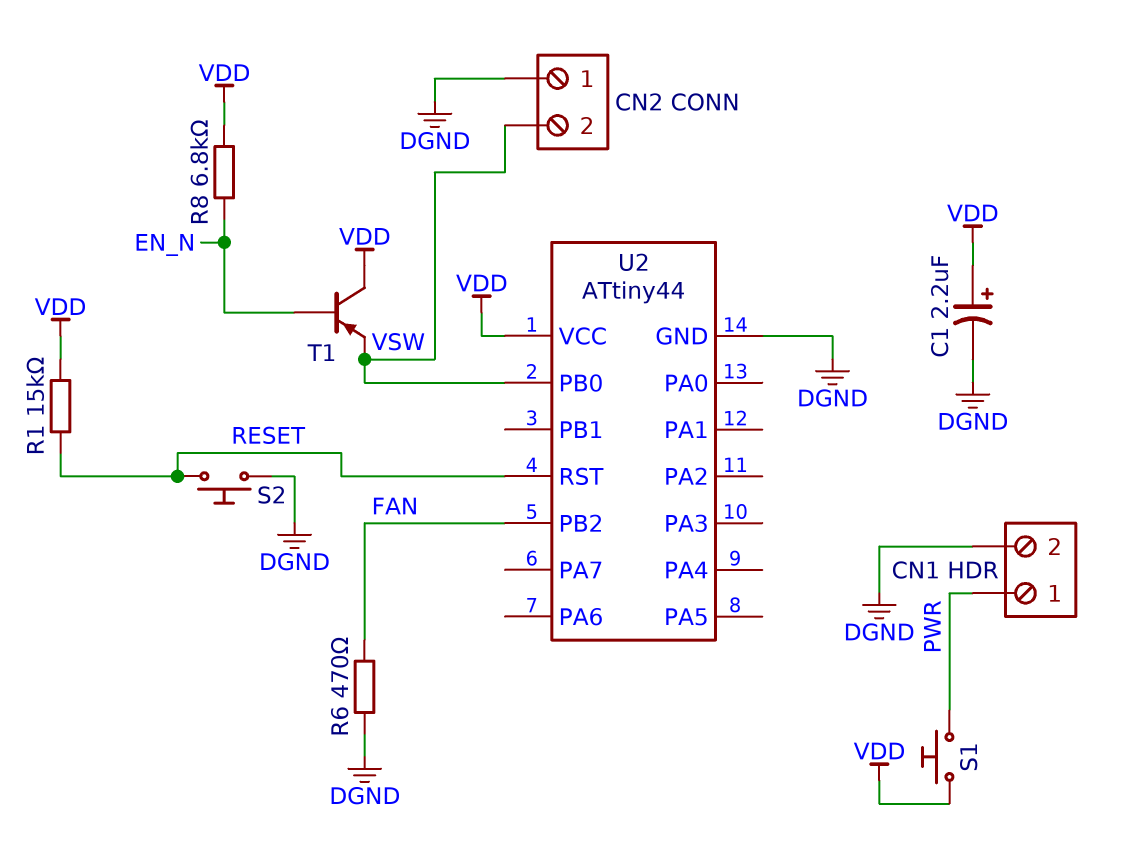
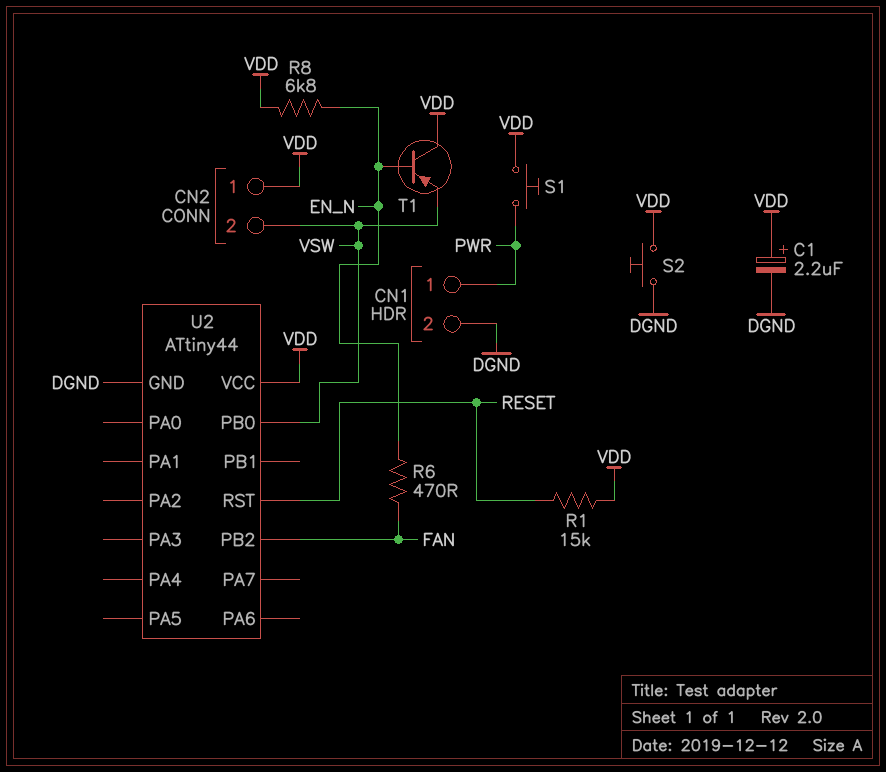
CN2 pin 1: DGND -> VDD
R6: 470 (DGND, FAN) -> 470 (EN_N, FAN)
S2: button (DGND, RESET) -> button (DGND, VDD)

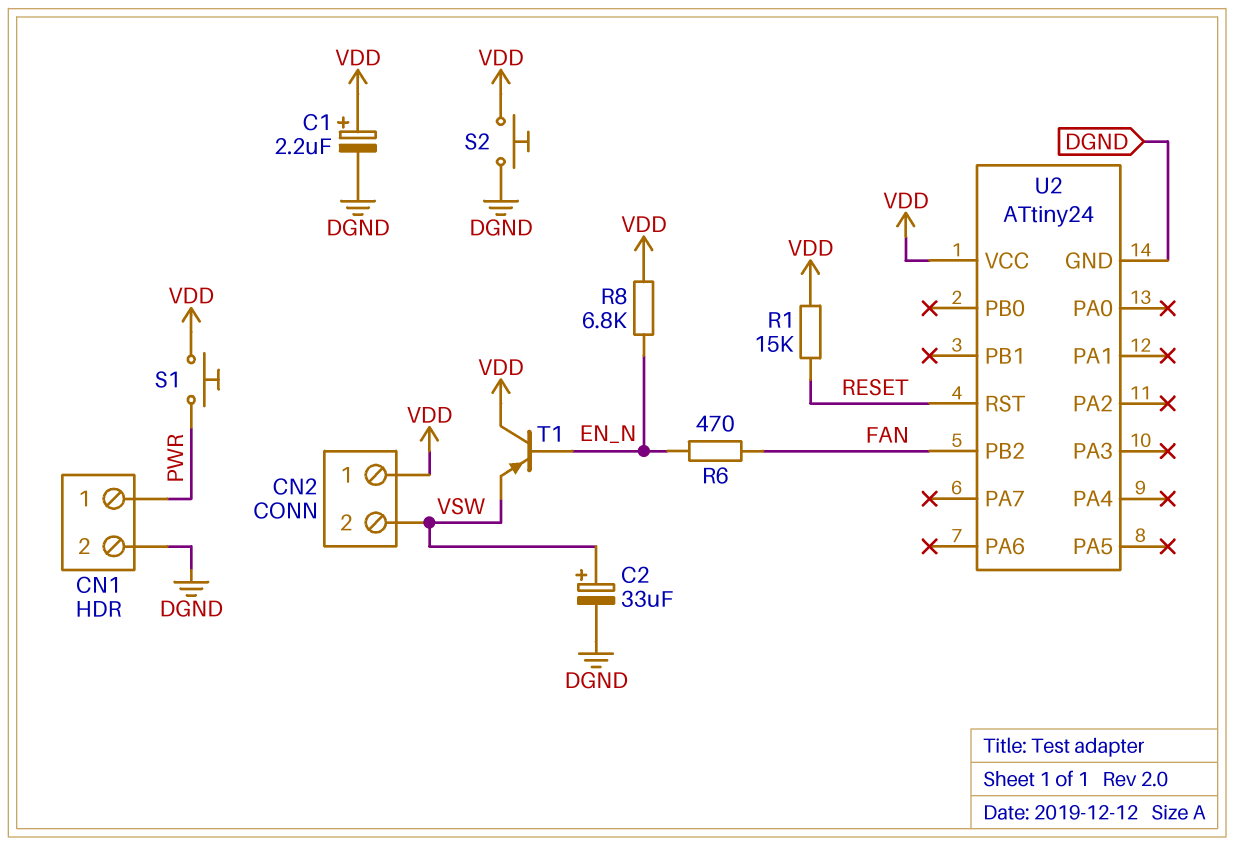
C2: none -> 33uF (plus VSW, minus DGND)
U2: ATtiny44 -> ATtiny24
U2 pin PB0: VSW -> none

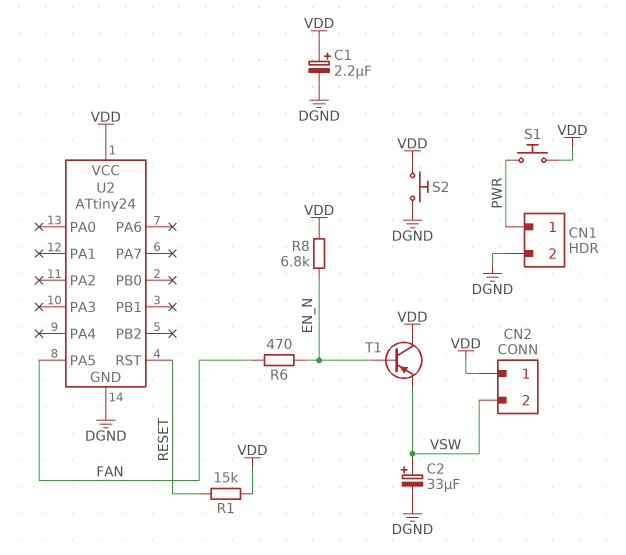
U2 pin PA5: none -> FAN
U2 pin PB2: FAN -> none

